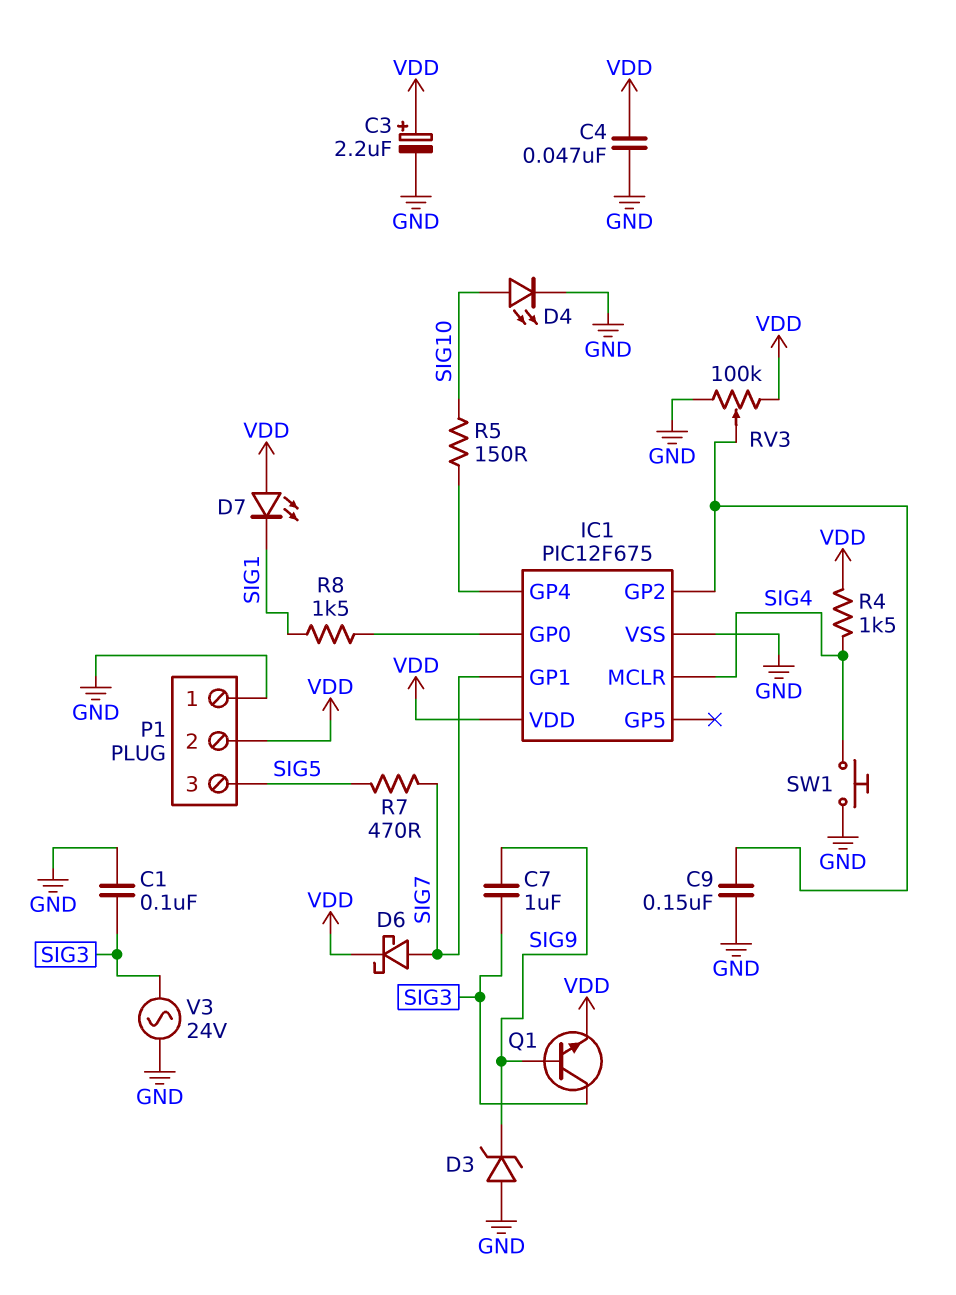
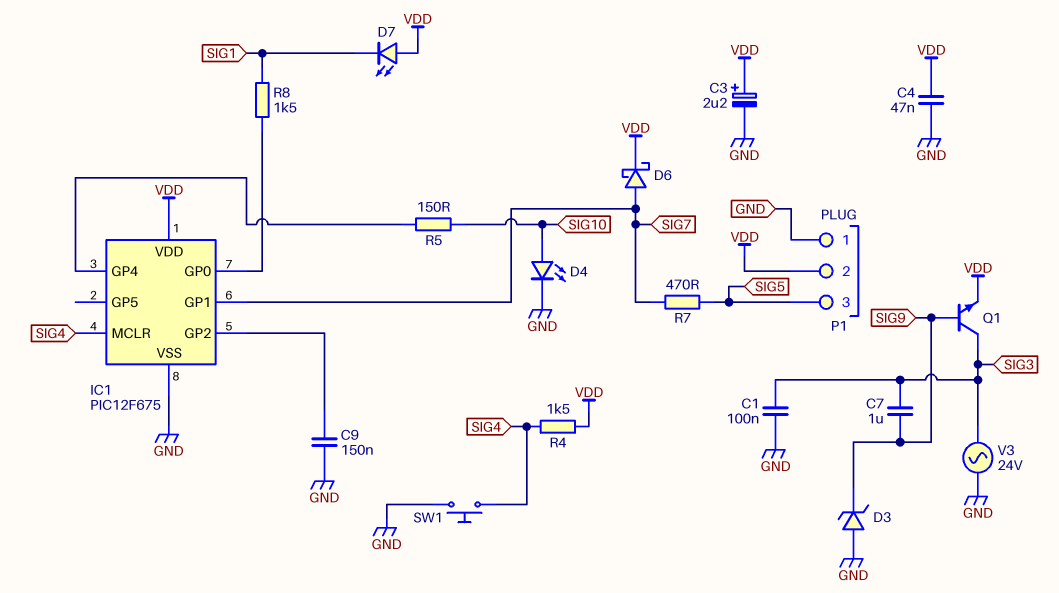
RV3: 100k (GND, VDD, wiper IC1/GP2) -> none

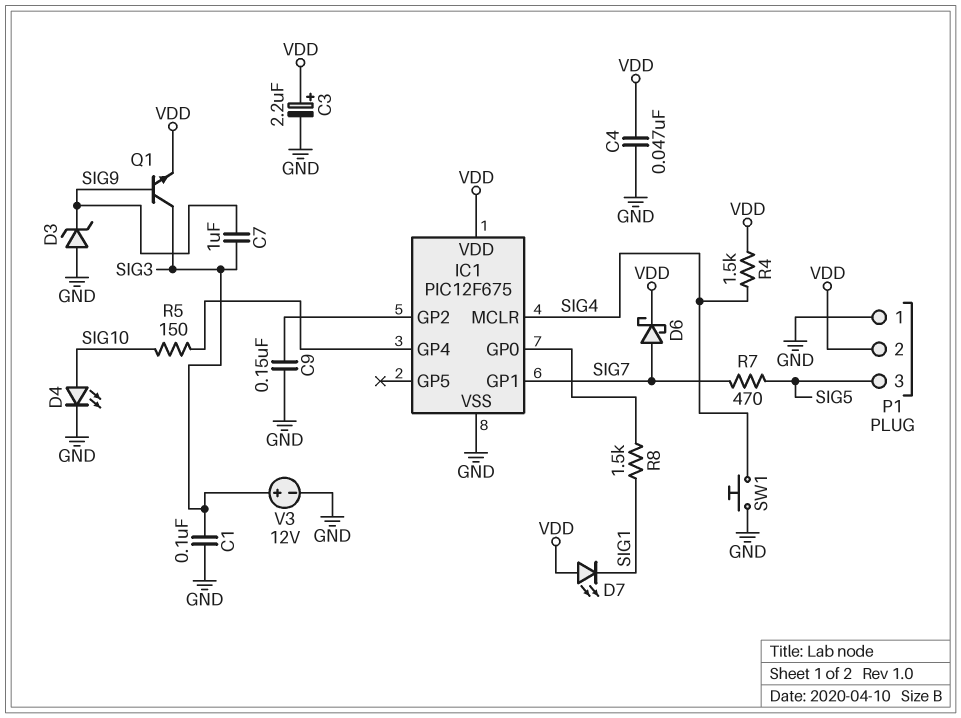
V3: AC 24V (GND, SIG3) -> 12V (plus SIG3, minus GND)

